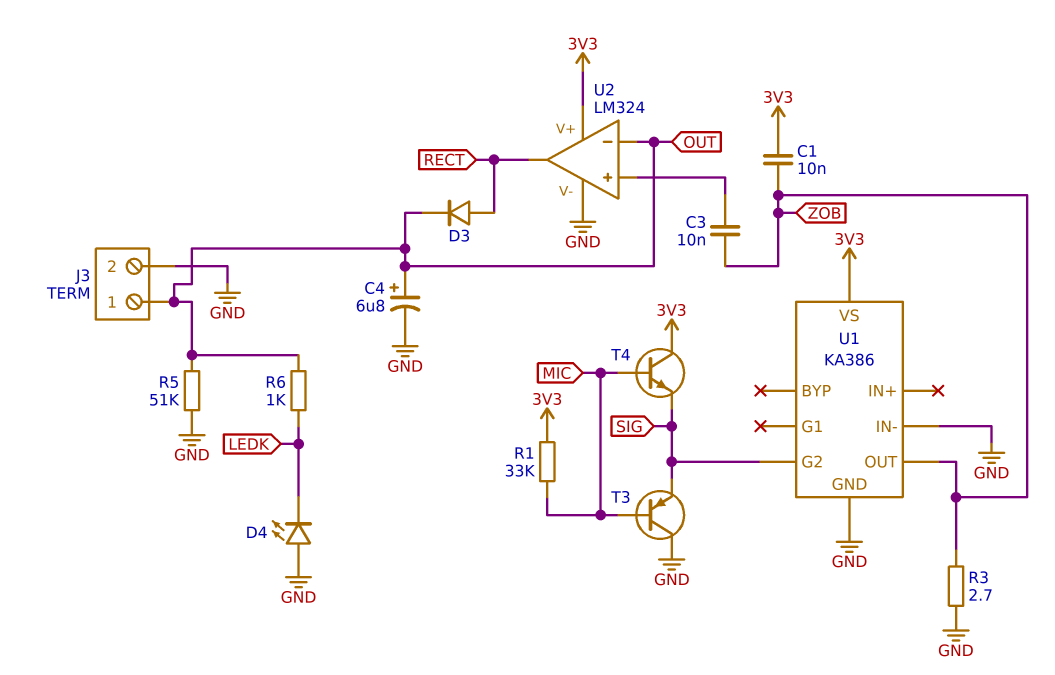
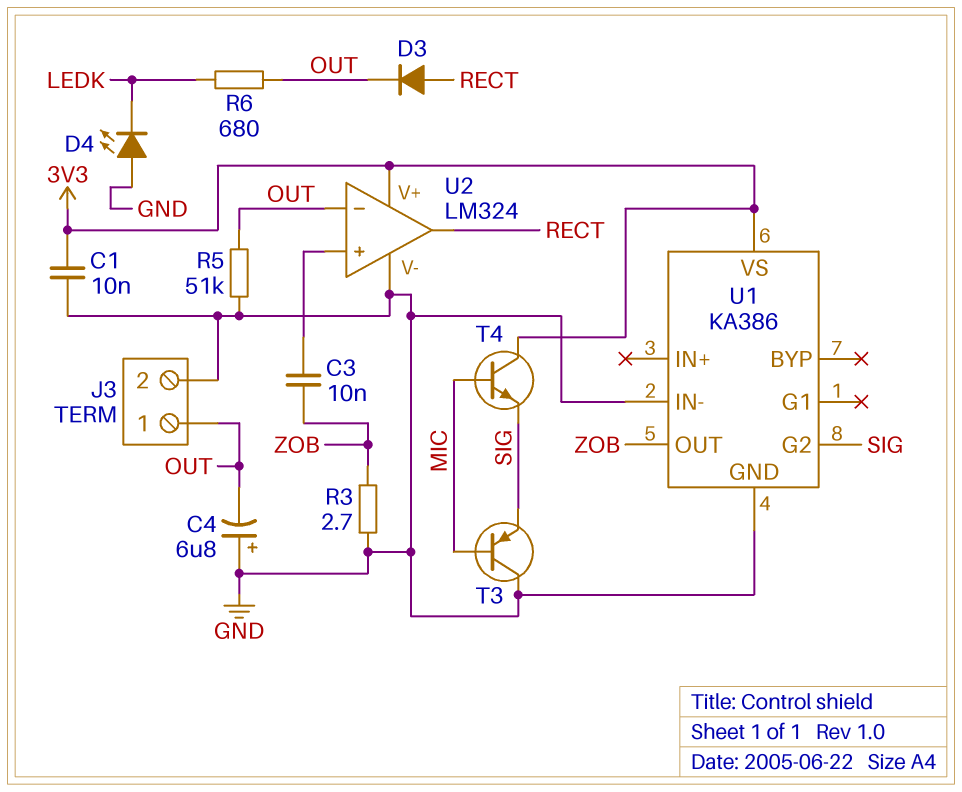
C1: 10nF (3V3, ZOB) -> 10nF (3V3, GND)
C4: 6.8uF (plus OUT, minus GND) -> 6.8uF (plus GND, minus OUT)
R1: 33k (3V3, MIC) -> none
R6: 1k (LEDK, OUT) -> 680 (LEDK, OUT)

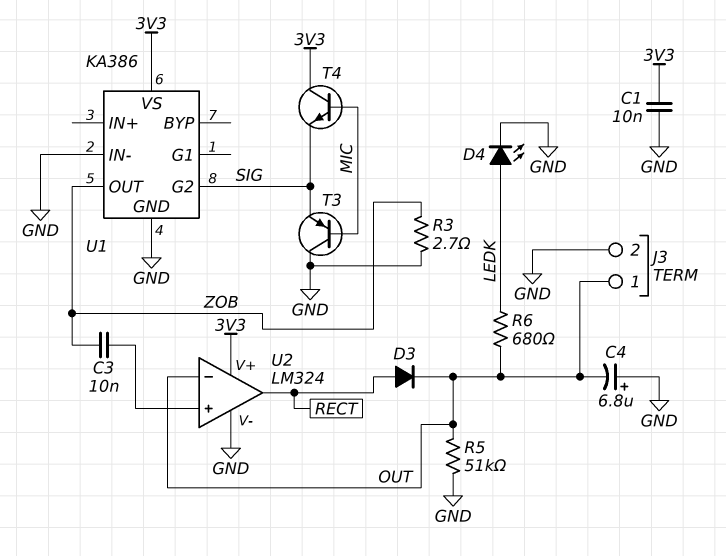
D4: LED (A GND, K LEDK) -> LED (A LEDK, K GND)

